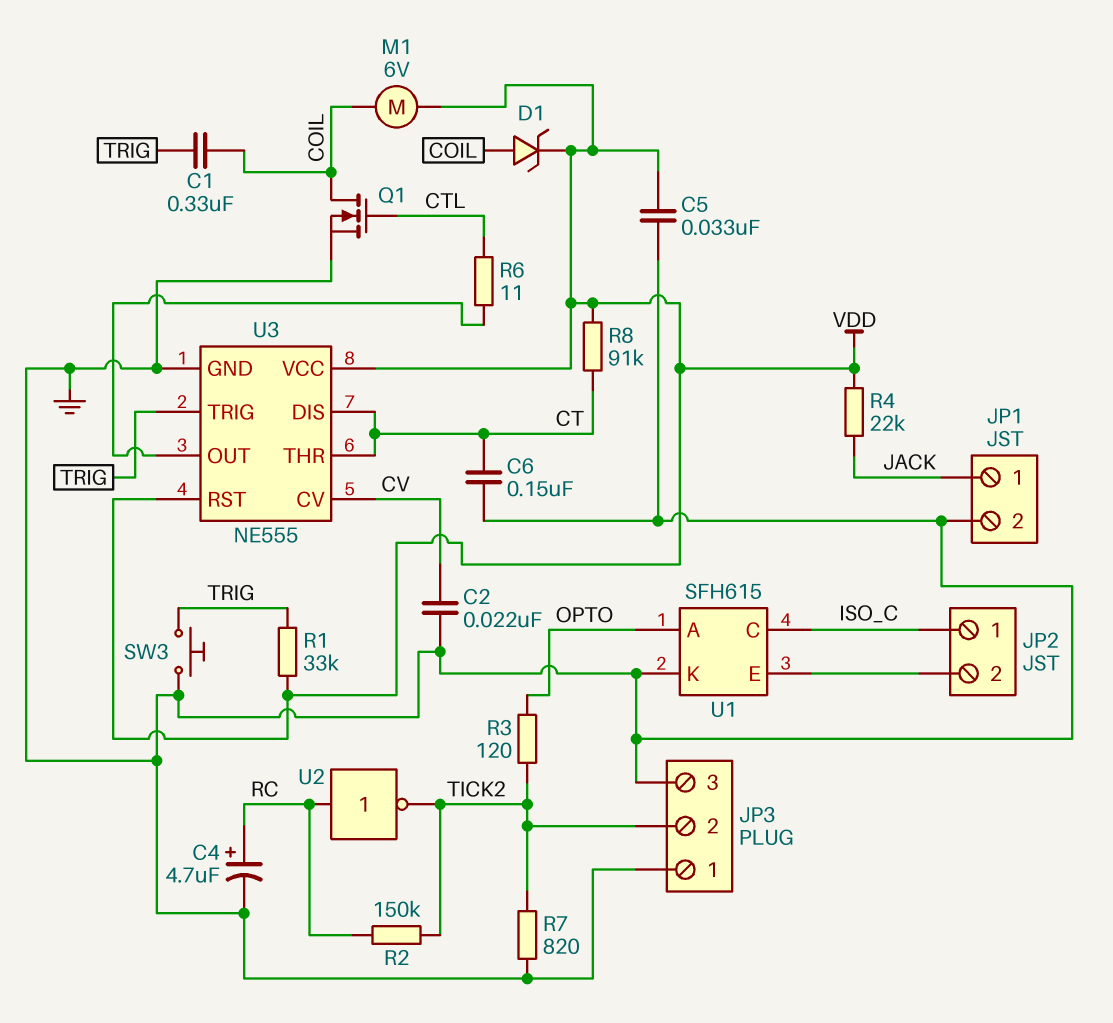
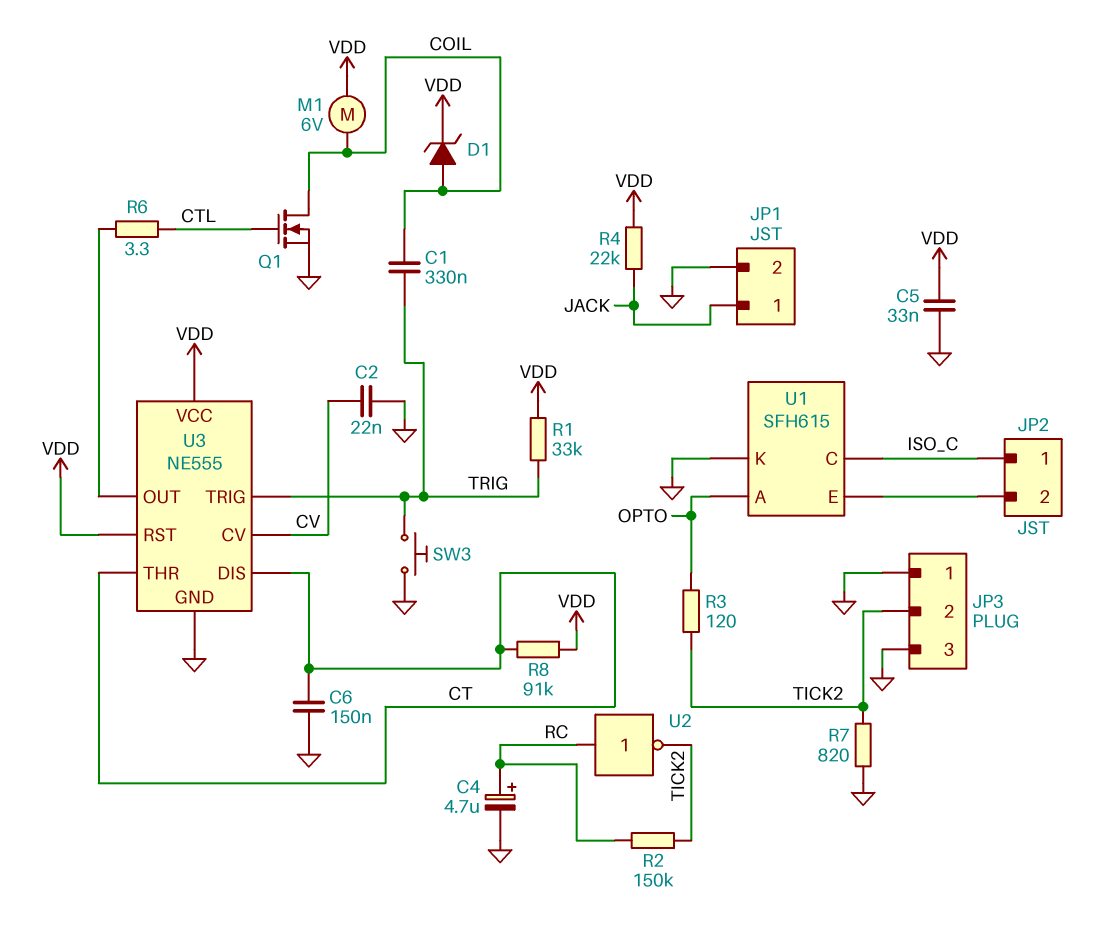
R6: 11 (CTL, U3/OUT) -> 3.3 (CTL, U3/OUT)

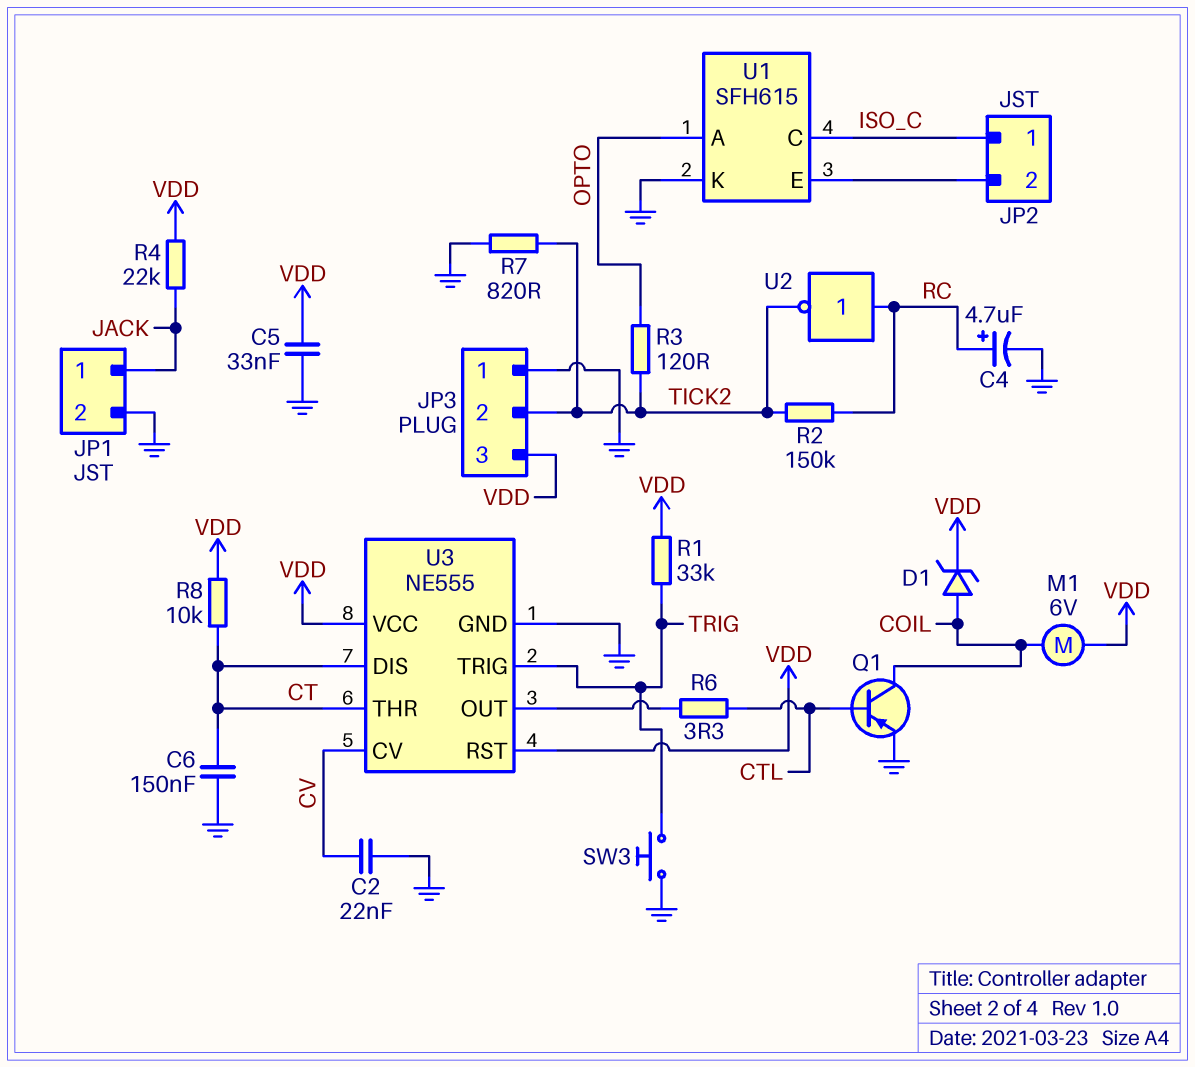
C1: 330nF (COIL, TRIG) -> none
JP3 pin 3: GND -> VDD
Q1: NMOS (G CTL, D COIL, S GND) -> PNP (B CTL, C COIL, E GND)
R8: 91k (CT, VDD) -> 10k (CT, VDD)

